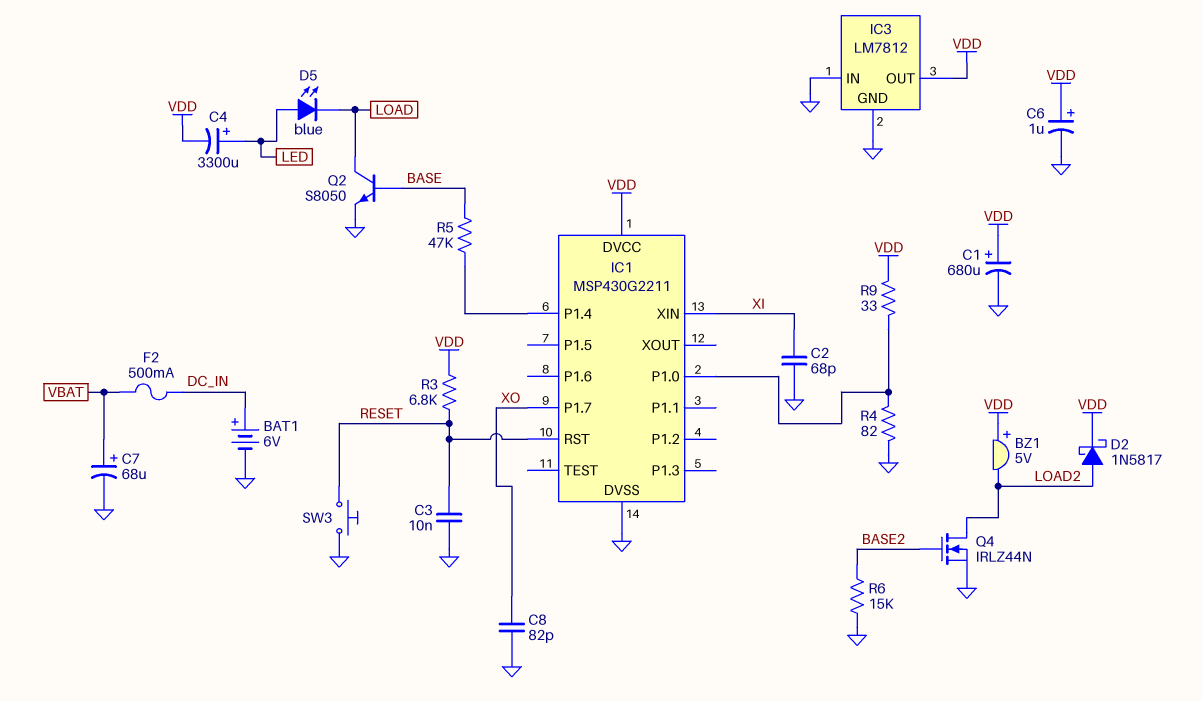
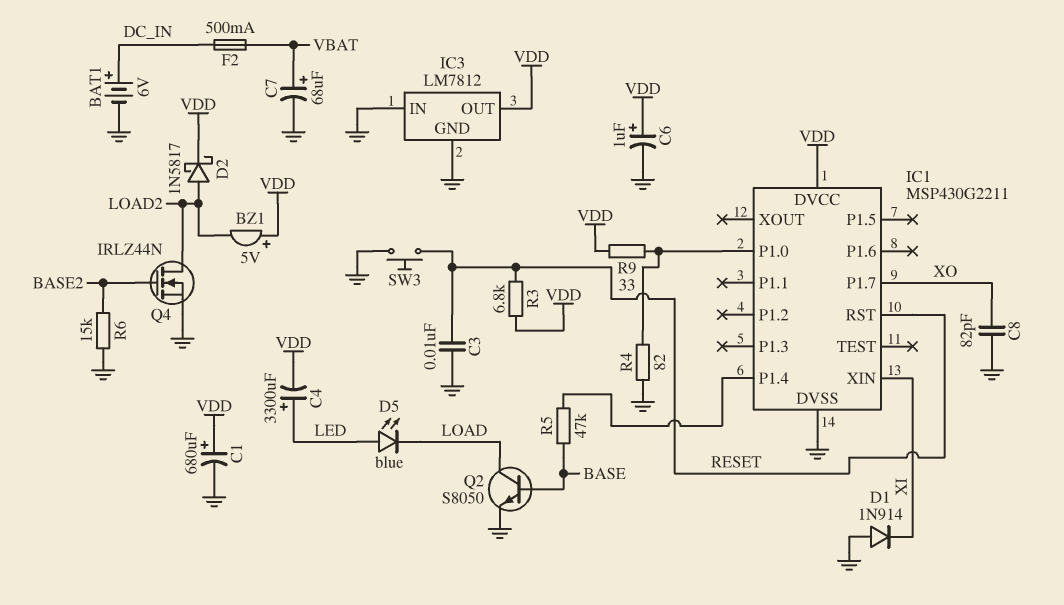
C2: 68pF (GND, XI) -> none
D1: none -> diode 1N914 (A GND, K XI)

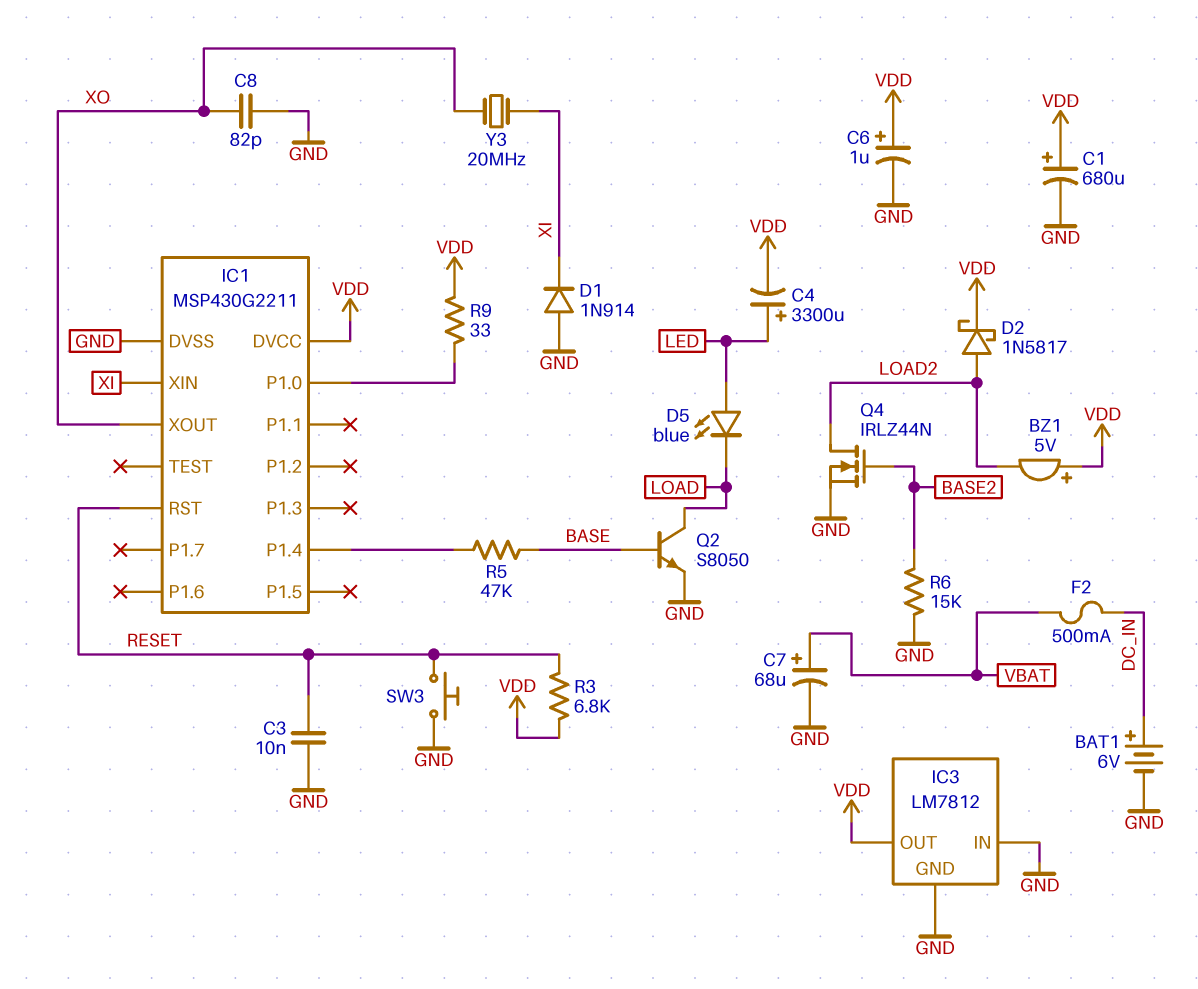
IC1 pin P1.7: XO -> none
IC1 pin XOUT: none -> XO
R4: 82 (GND, IC1/P1.0) -> none
Y3: none -> 20MHz (XI, XO)

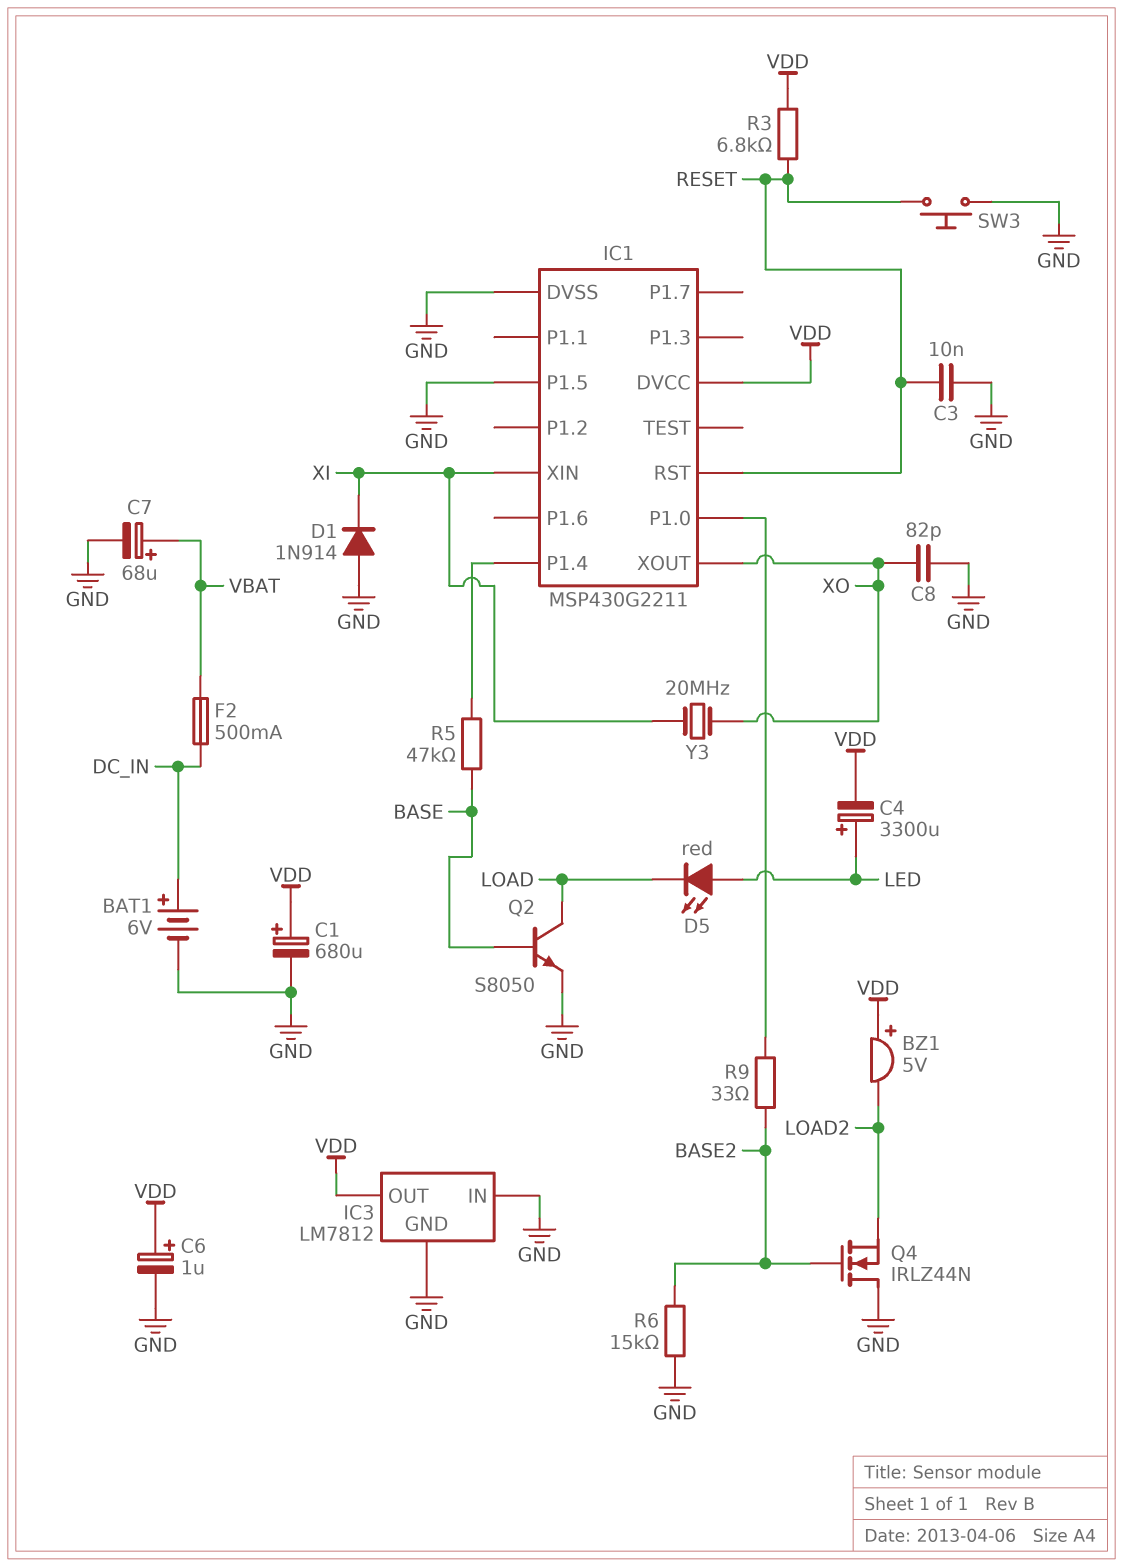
D2: schottky 1N5817 (A LOAD2, K VDD) -> none
D5: LED blue (A LED, K LOAD) -> LED red (A LED, K LOAD)
IC1 pin P1.5: none -> GND
Q4: NMOS IRLZ44N (G BASE2, D LOAD2, S GND) -> NMOS IRLZ44N (G BASE2, D GND, S LOAD2)
R9: 33 (IC1/P1.0, VDD) -> 33 (BASE2, IC1/P1.0)

